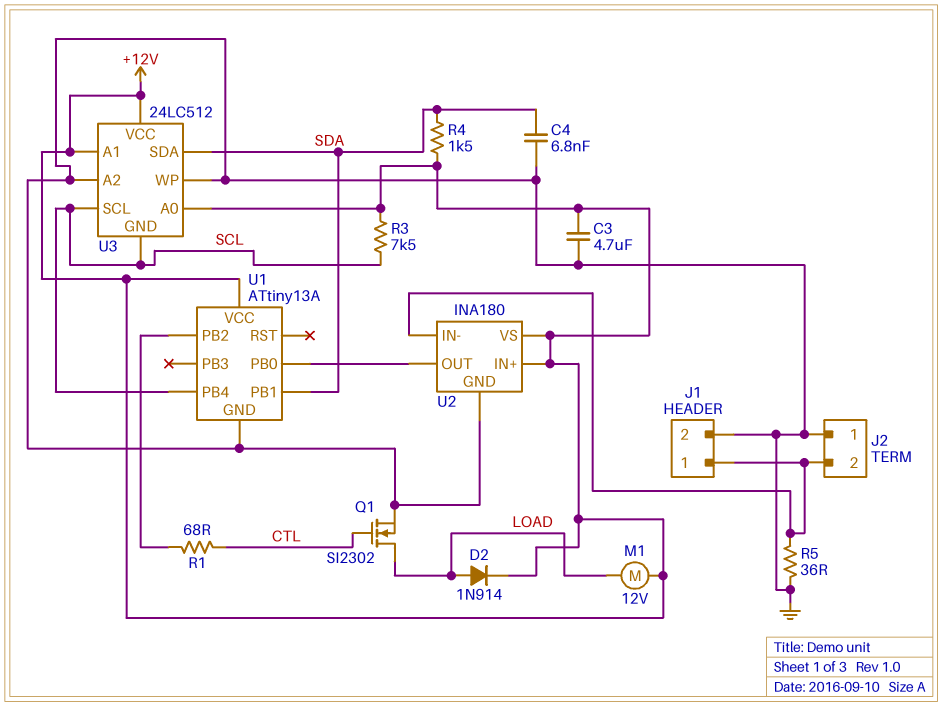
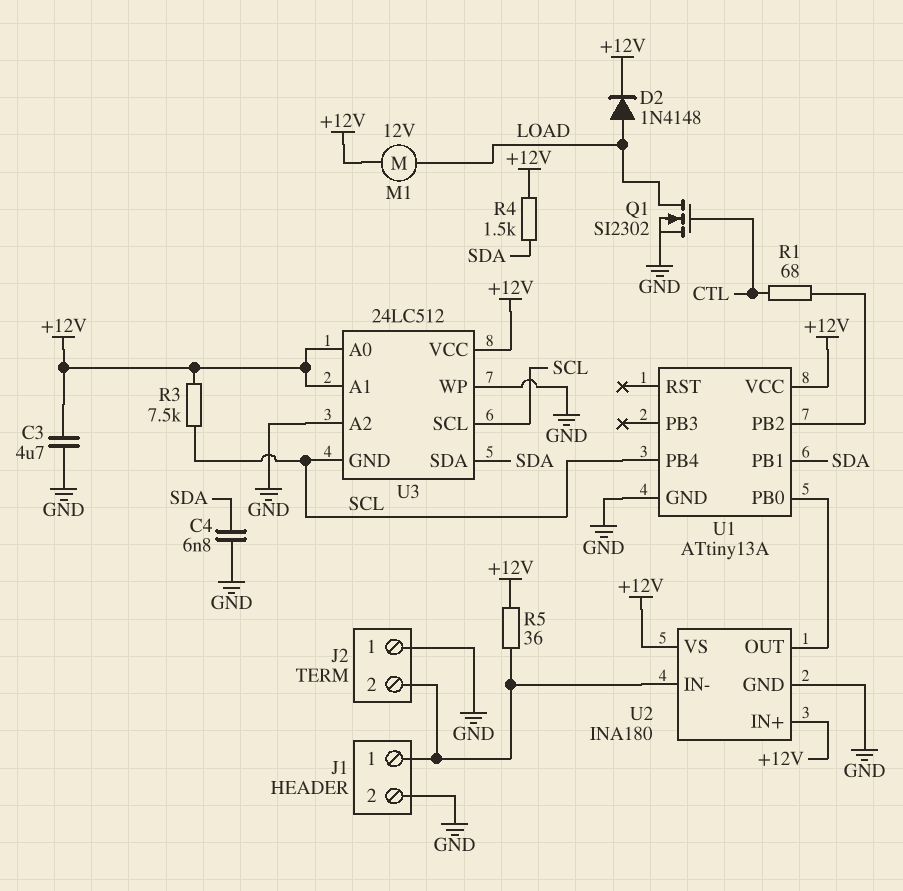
D2: diode 1N914 (A LOAD, K +12V) -> diode 1N4148 (A LOAD, K +12V)
R5: 36 (GND, J1/1) -> 36 (+12V, J1/1)

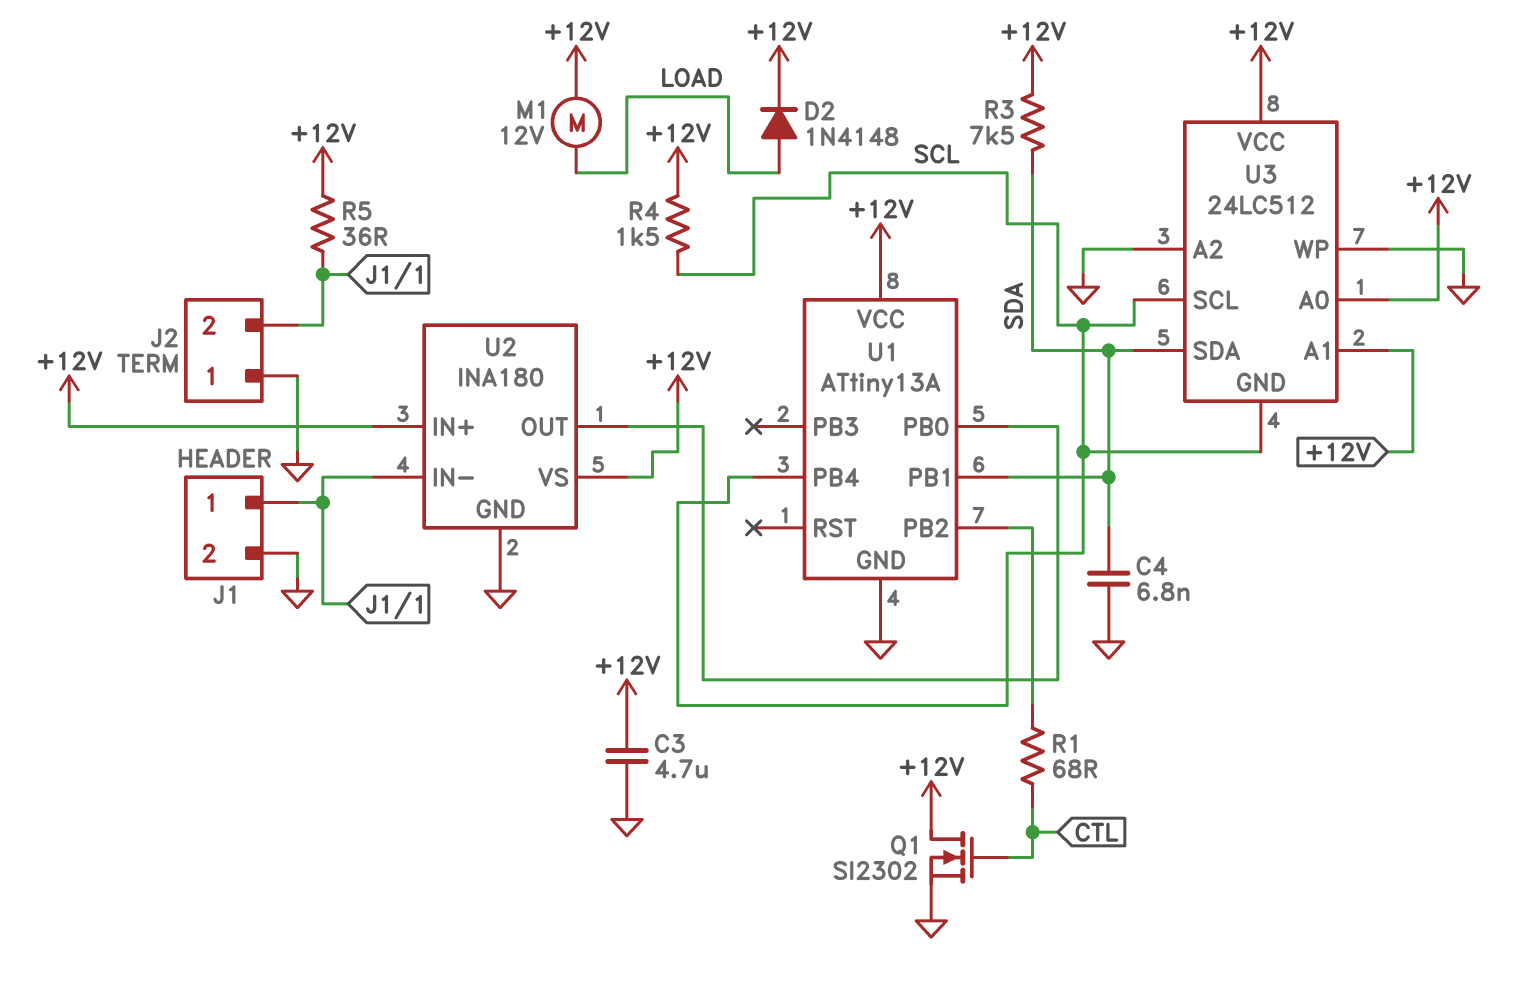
Q1: NMOS SI2302 (G CTL, D LOAD, S GND) -> NMOS SI2302 (G CTL, D +12V, S GND)
R3: 7.5k (+12V, SCL) -> 7.5k (+12V, SDA)
R4: 1.5k (+12V, SDA) -> 1.5k (+12V, SCL)

